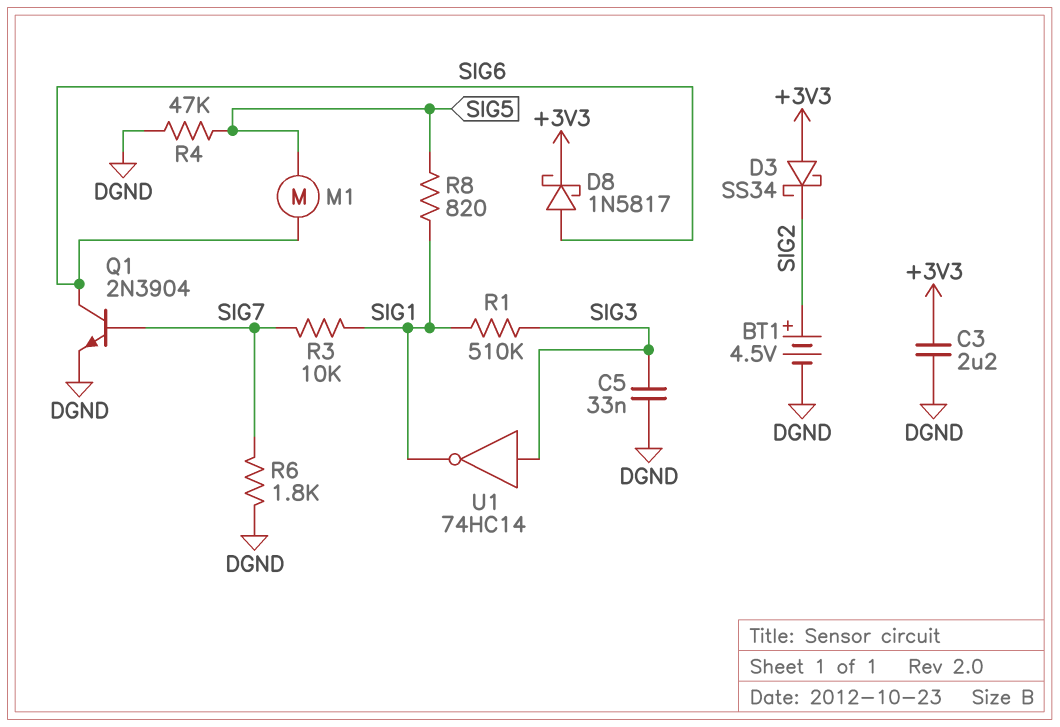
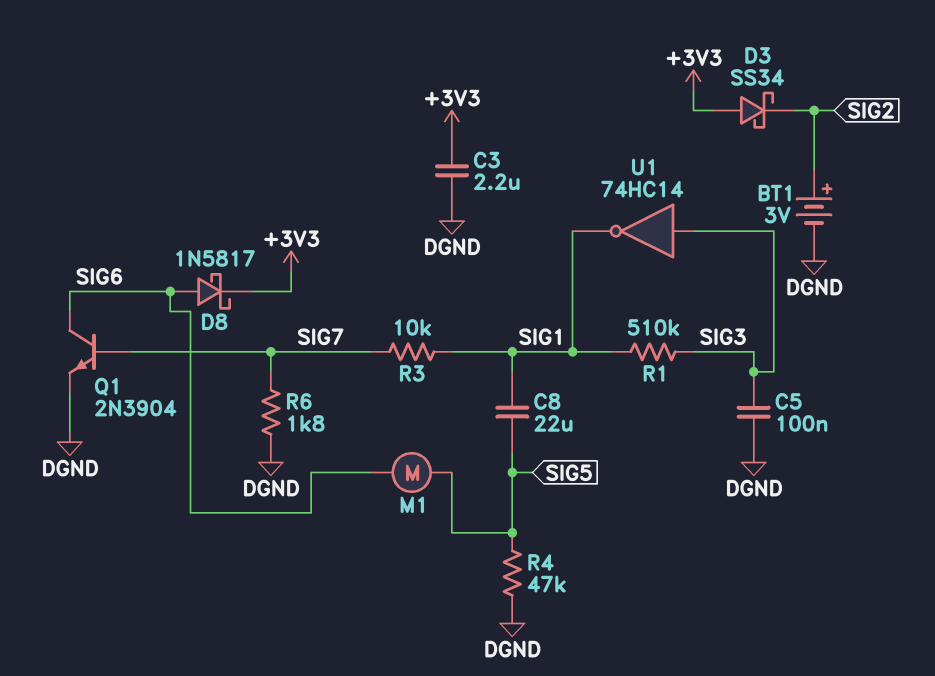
BT1: 4.5V (plus SIG2, minus DGND) -> 3V (plus SIG2, minus DGND)
C5: 33nF (DGND, SIG3) -> 100nF (DGND, SIG3)
C8: none -> 22uF (SIG1, SIG5)
R8: 820 (SIG1, SIG5) -> none

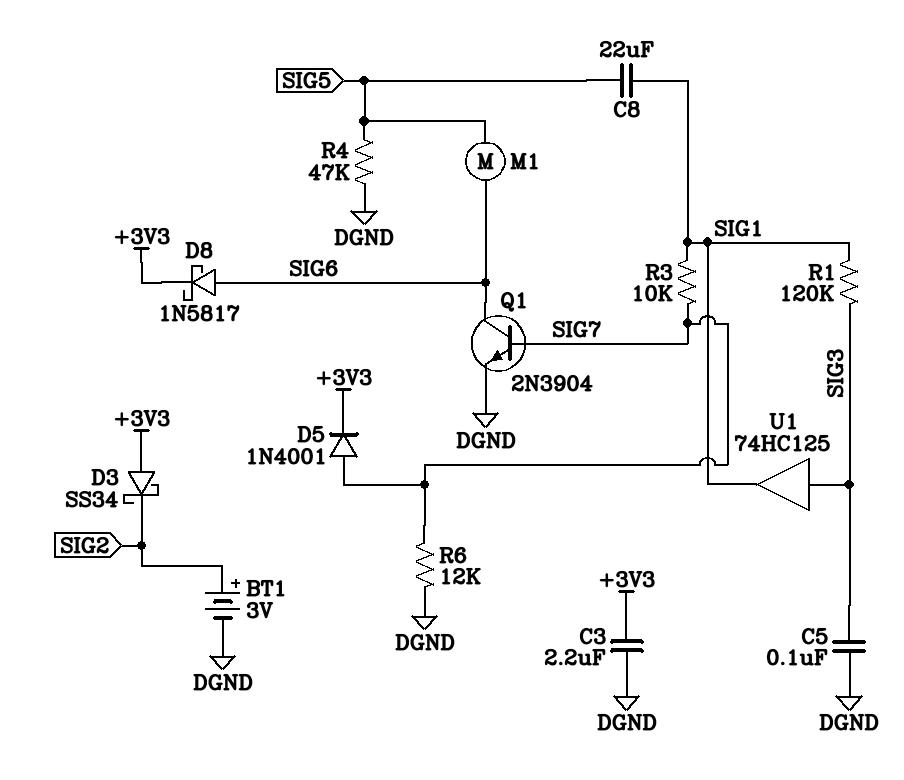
D5: none -> diode 1N4001 (A SIG7, K +3V3)
R1: 510k (SIG1, SIG3) -> 120k (SIG1, SIG3)
R6: 1.8k (DGND, SIG7) -> 12k (DGND, SIG7)
U1: NOT 74HC14 (in SIG3, out SIG1) -> buffer 74HC125 (in SIG3, out SIG1)

